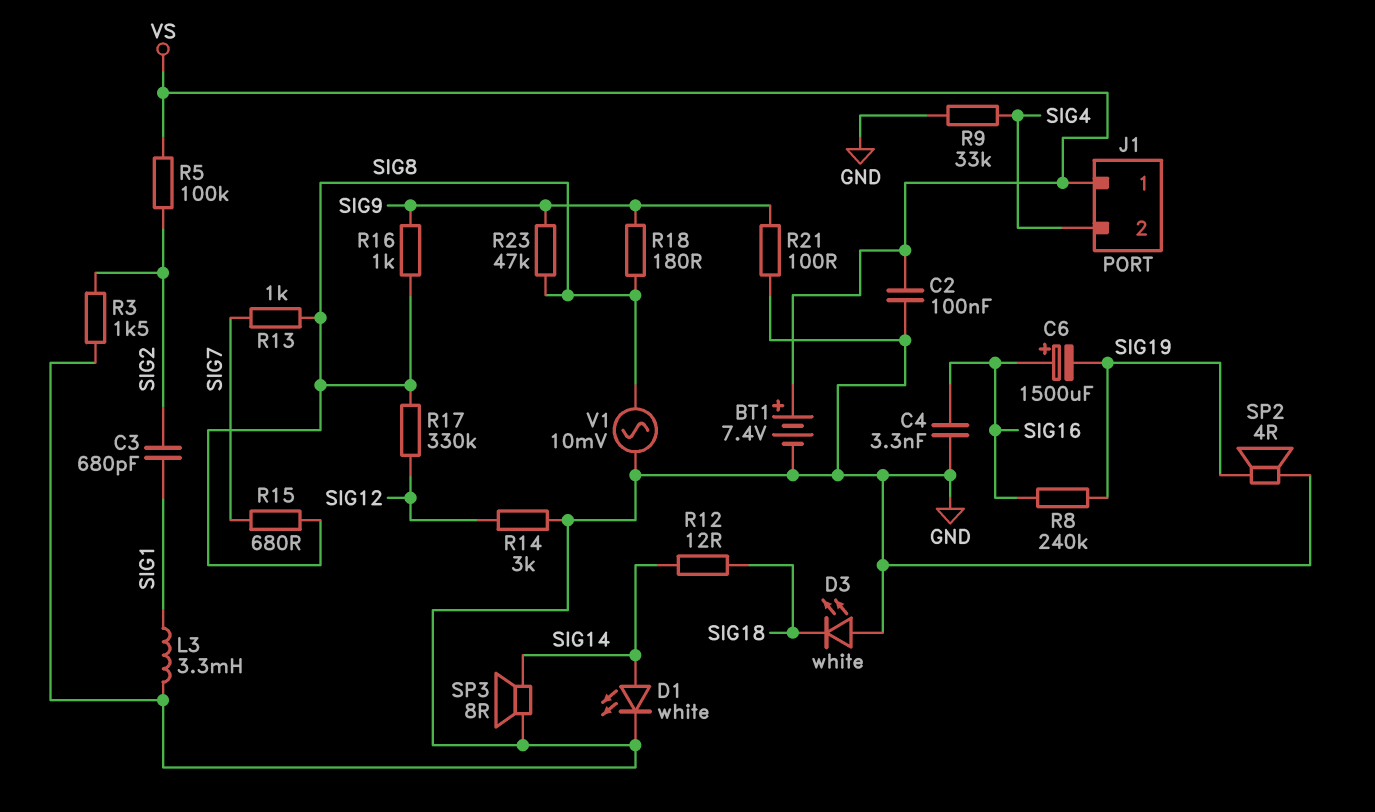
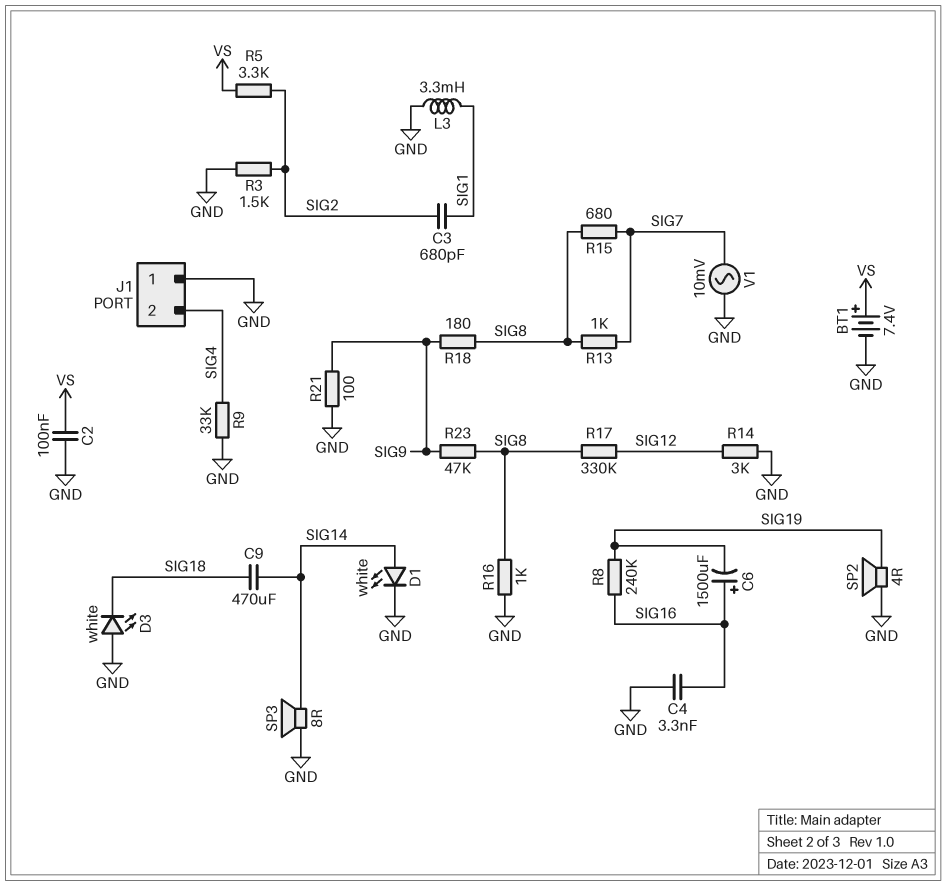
C9: none -> 470uF (SIG14, SIG18)
J1 pin 1: VS -> GND
R5: 100k (SIG2, VS) -> 3.3k (SIG2, VS)
R12: 12 (SIG14, SIG18) -> none
R16: 1k (SIG8, SIG9) -> 1k (GND, SIG8)
V1: AC 10mV (GND, SIG8) -> AC 10mV (GND, SIG7)

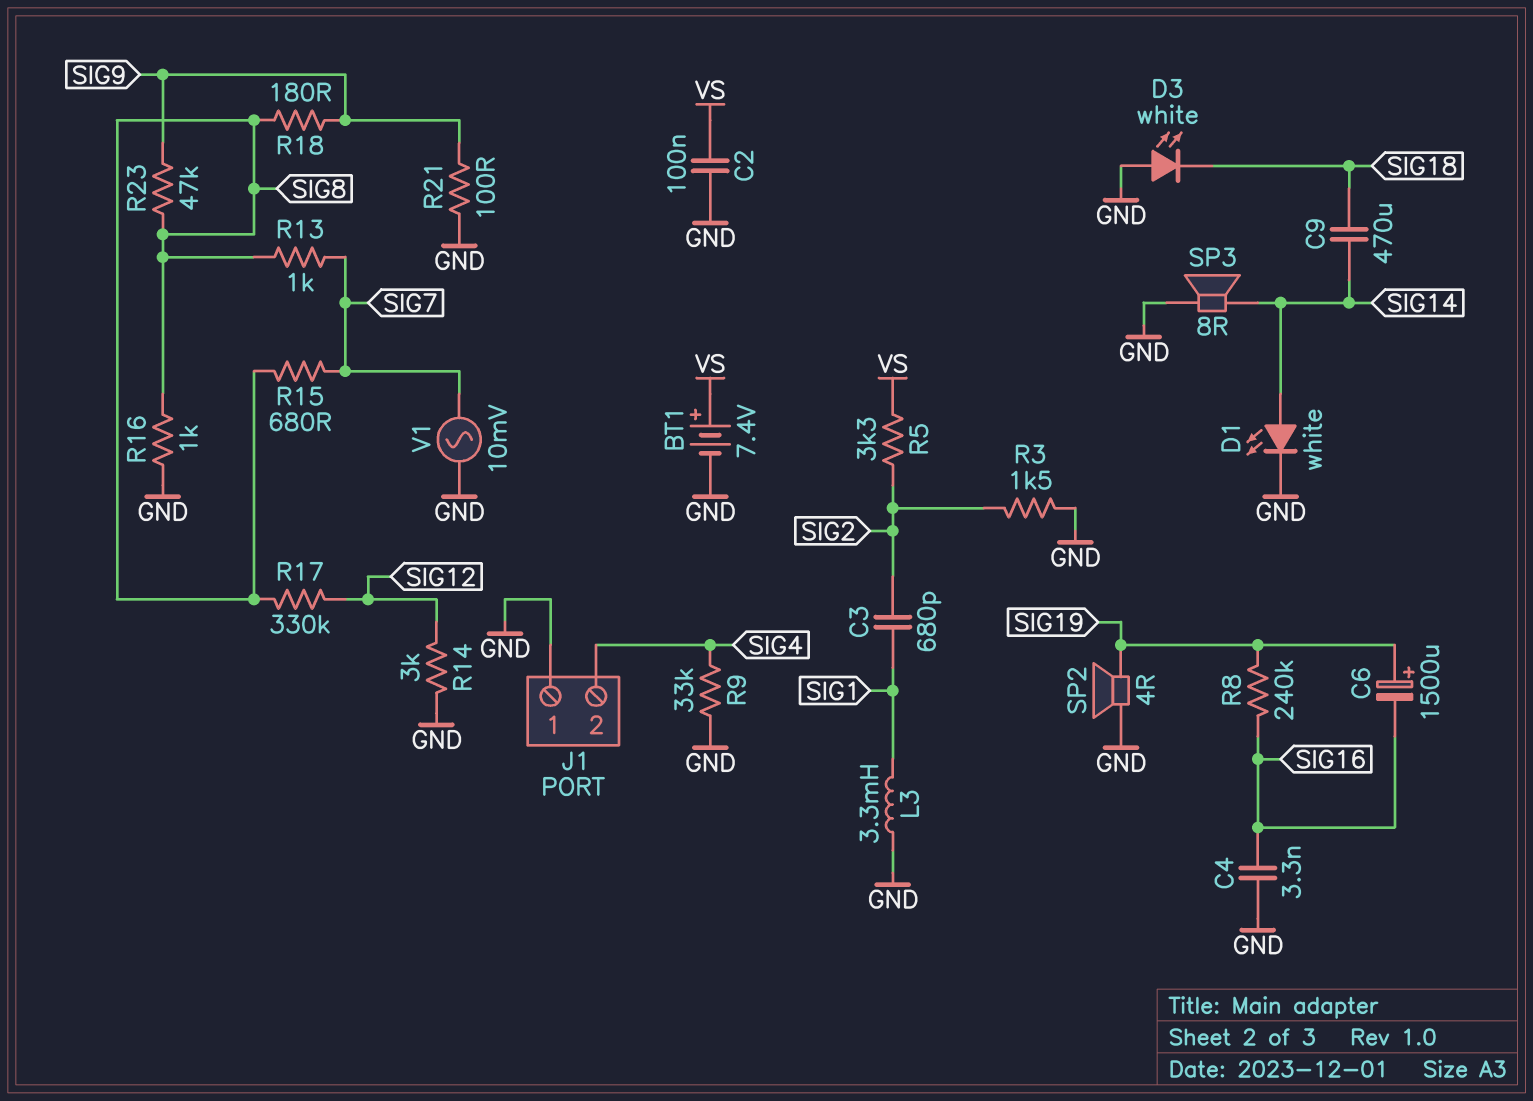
C6: 1500uF (plus SIG16, minus SIG19) -> 1500uF (plus SIG19, minus SIG16)

